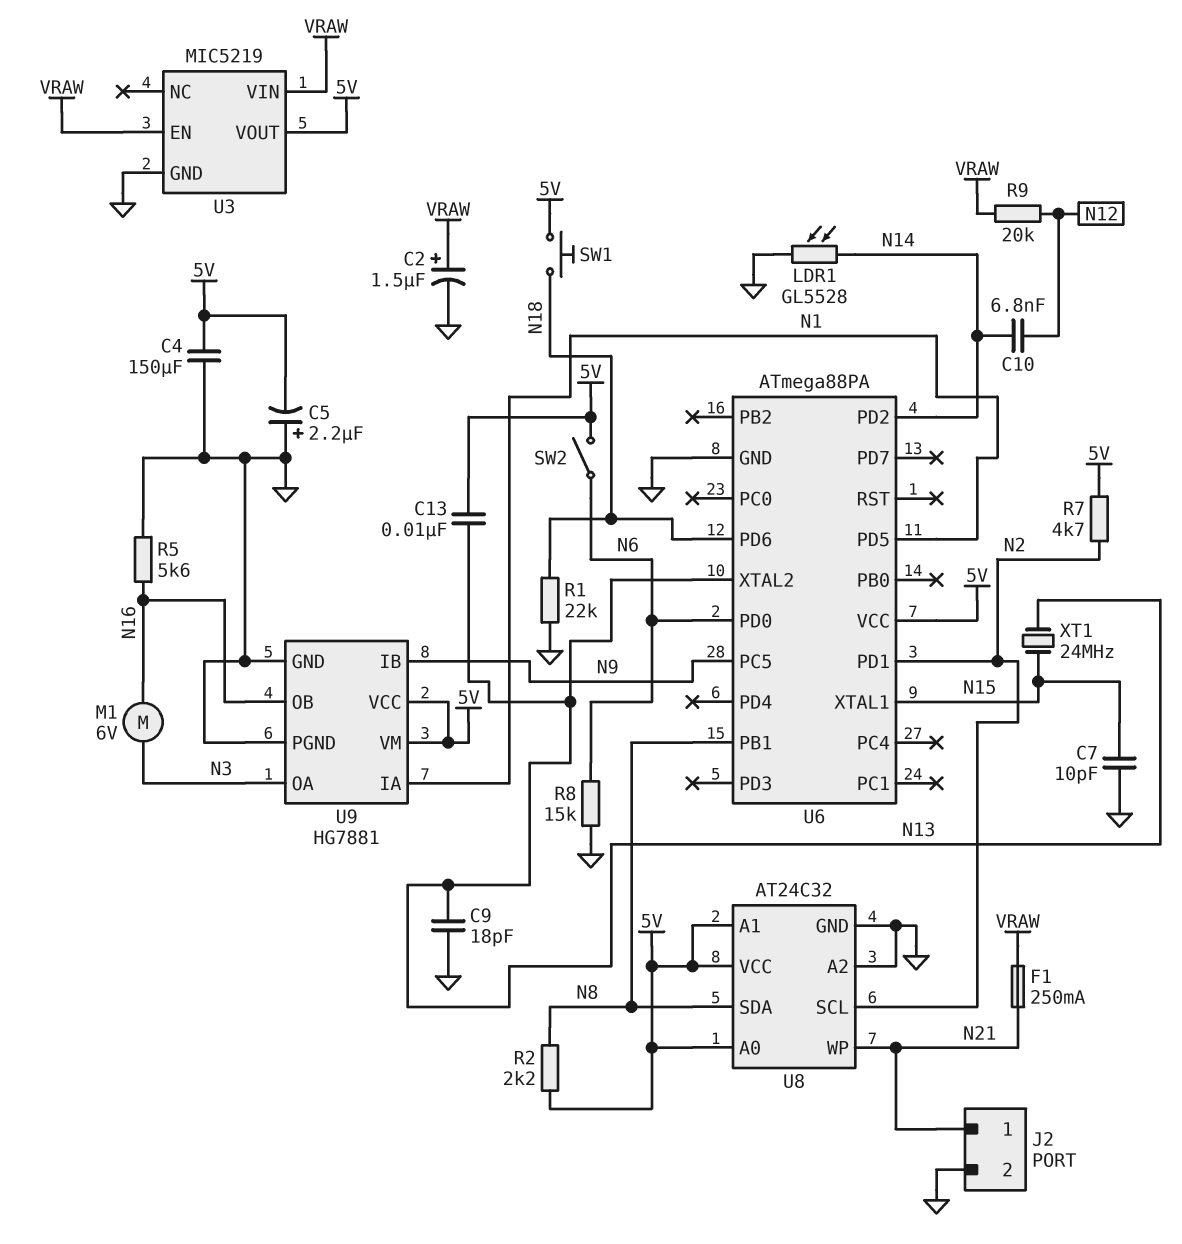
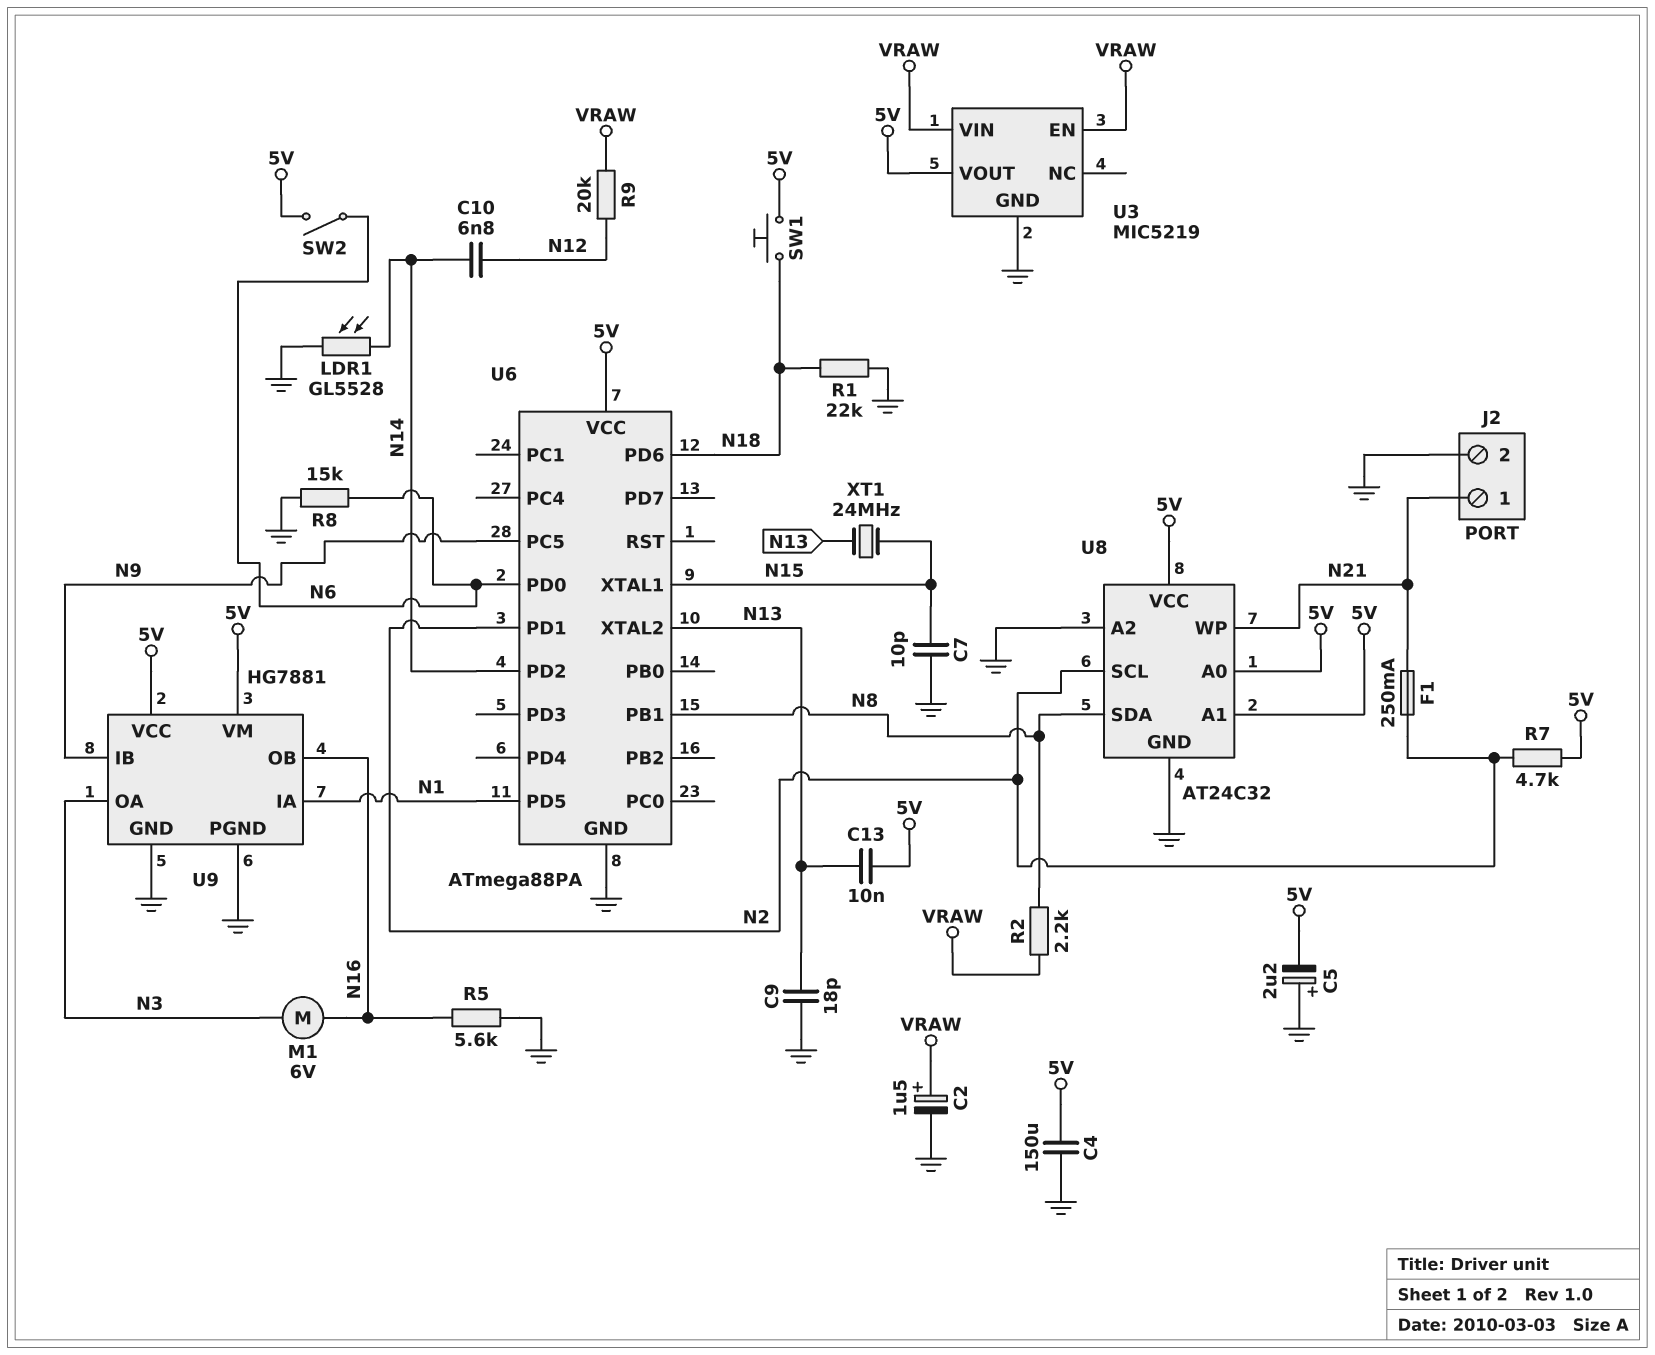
F1: 250mA (N21, VRAW) -> 250mA (N2, N21)
R2: 2.2k (5V, N8) -> 2.2k (N8, VRAW)

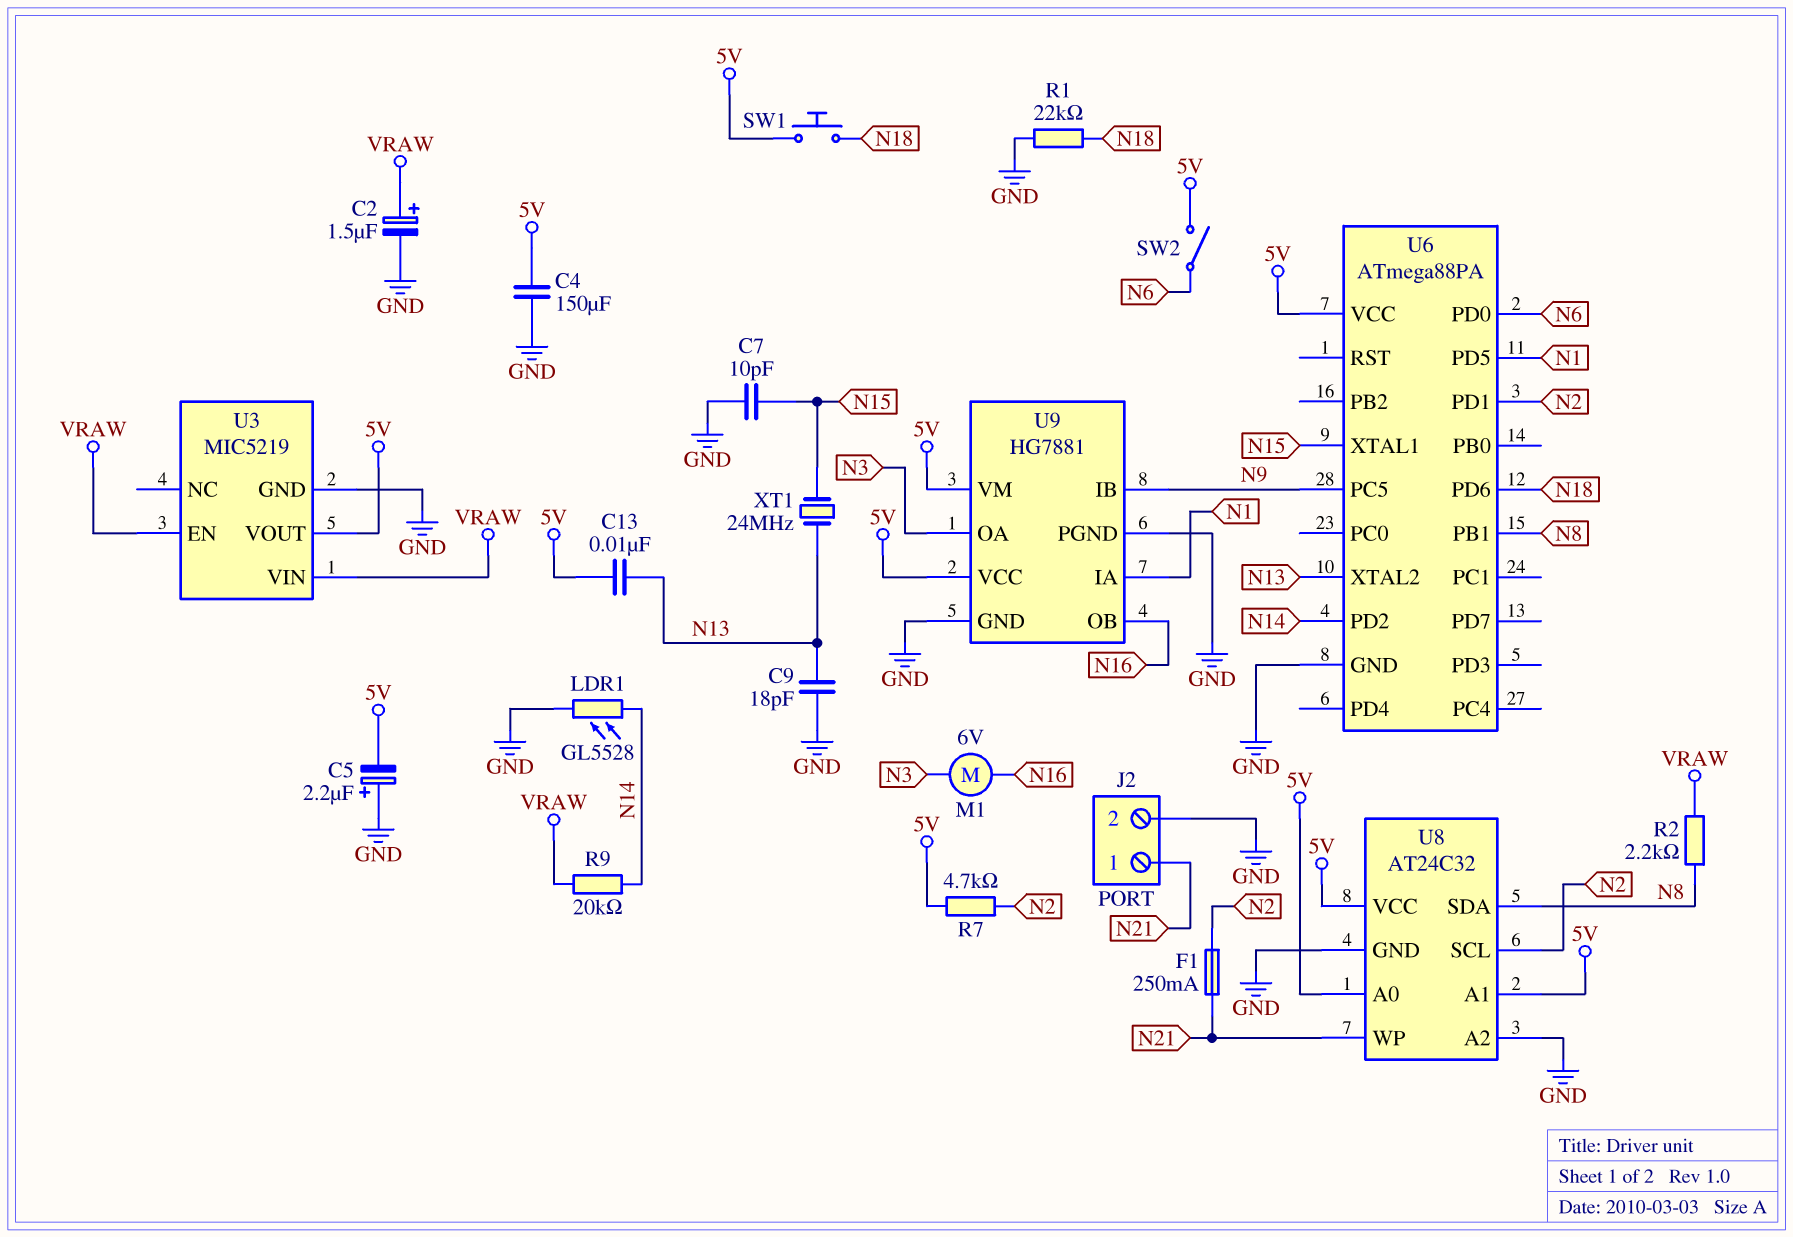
C10: 6.8nF (N12, N14) -> none
R5: 5.6k (GND, N16) -> none
R8: 15k (GND, N6) -> none
R9: 20k (N12, VRAW) -> 20k (N14, VRAW)

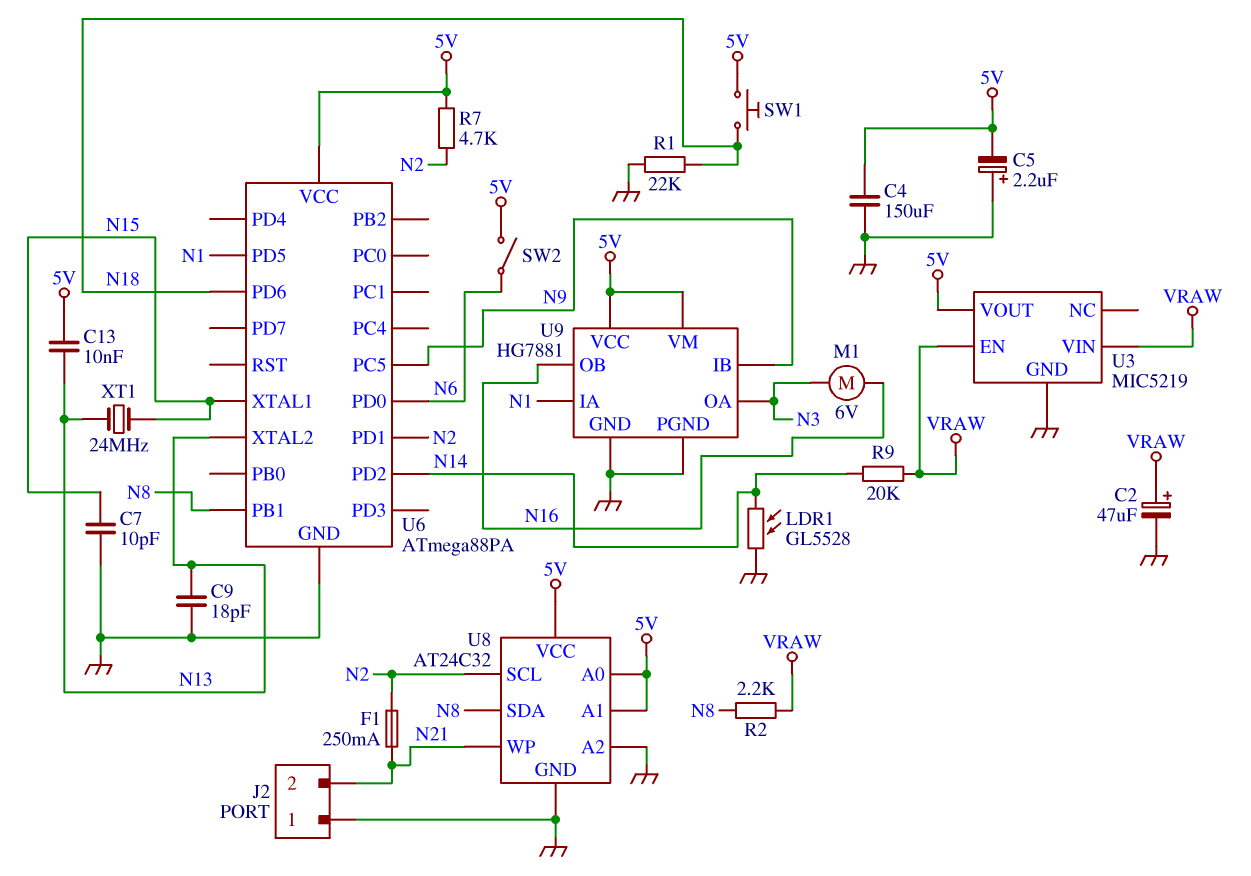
C2: 1.5uF (plus VRAW, minus GND) -> 47uF (plus VRAW, minus GND)
J2 pin 1: N21 -> GND
J2 pin 2: GND -> N21

